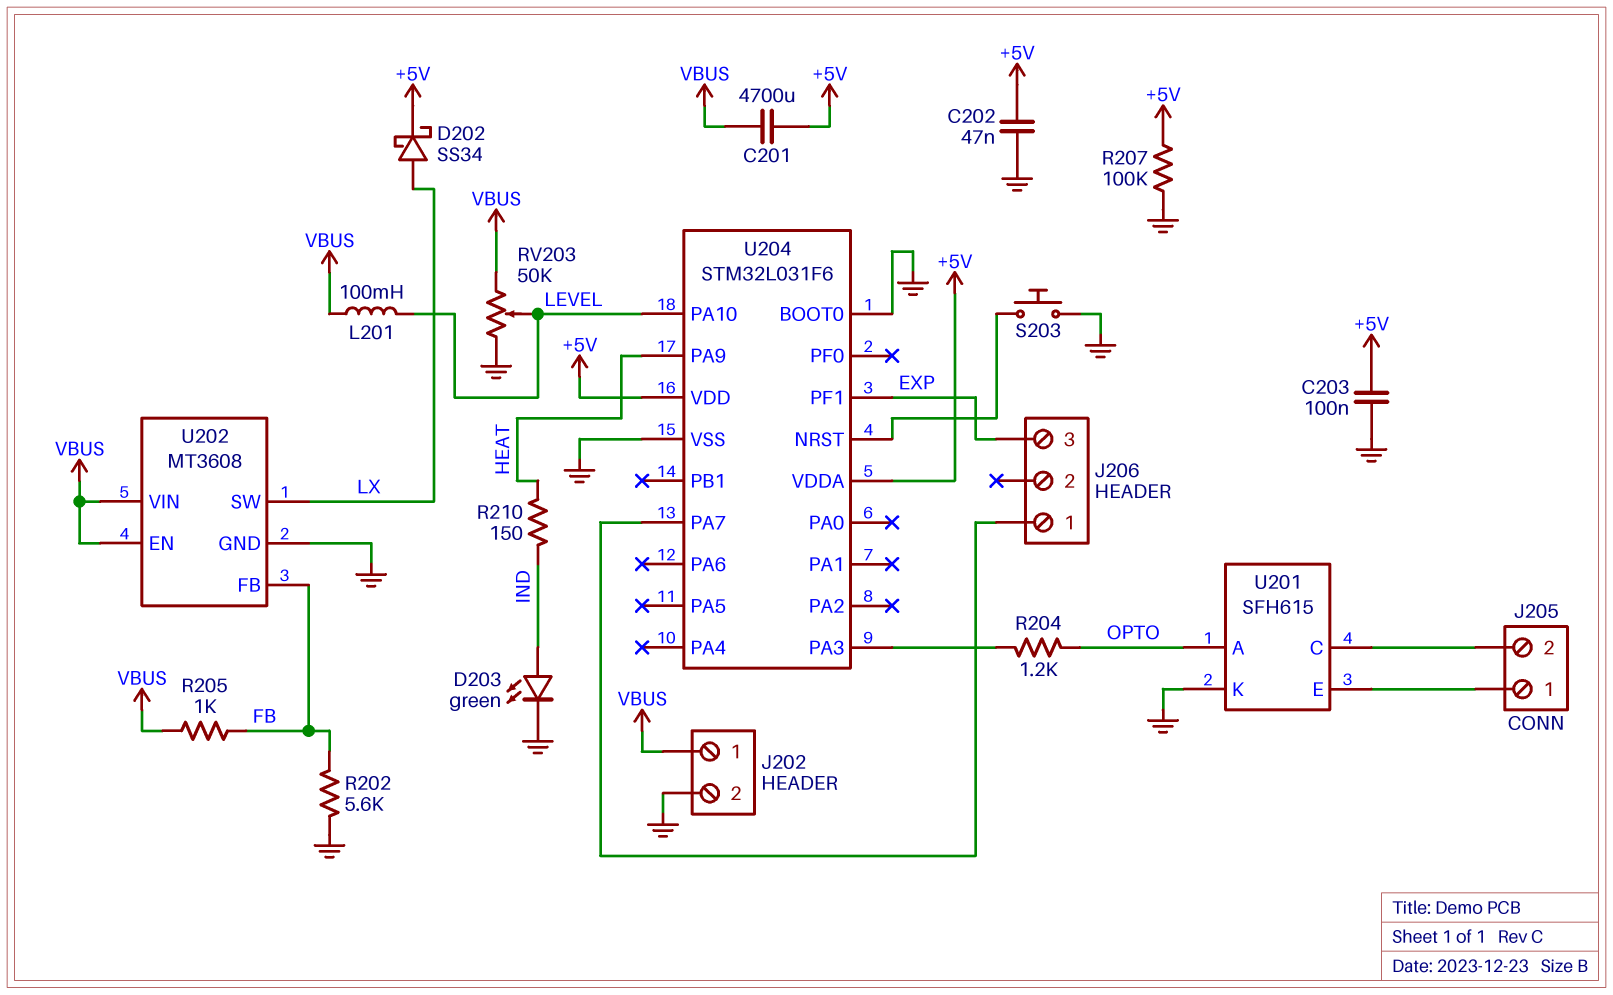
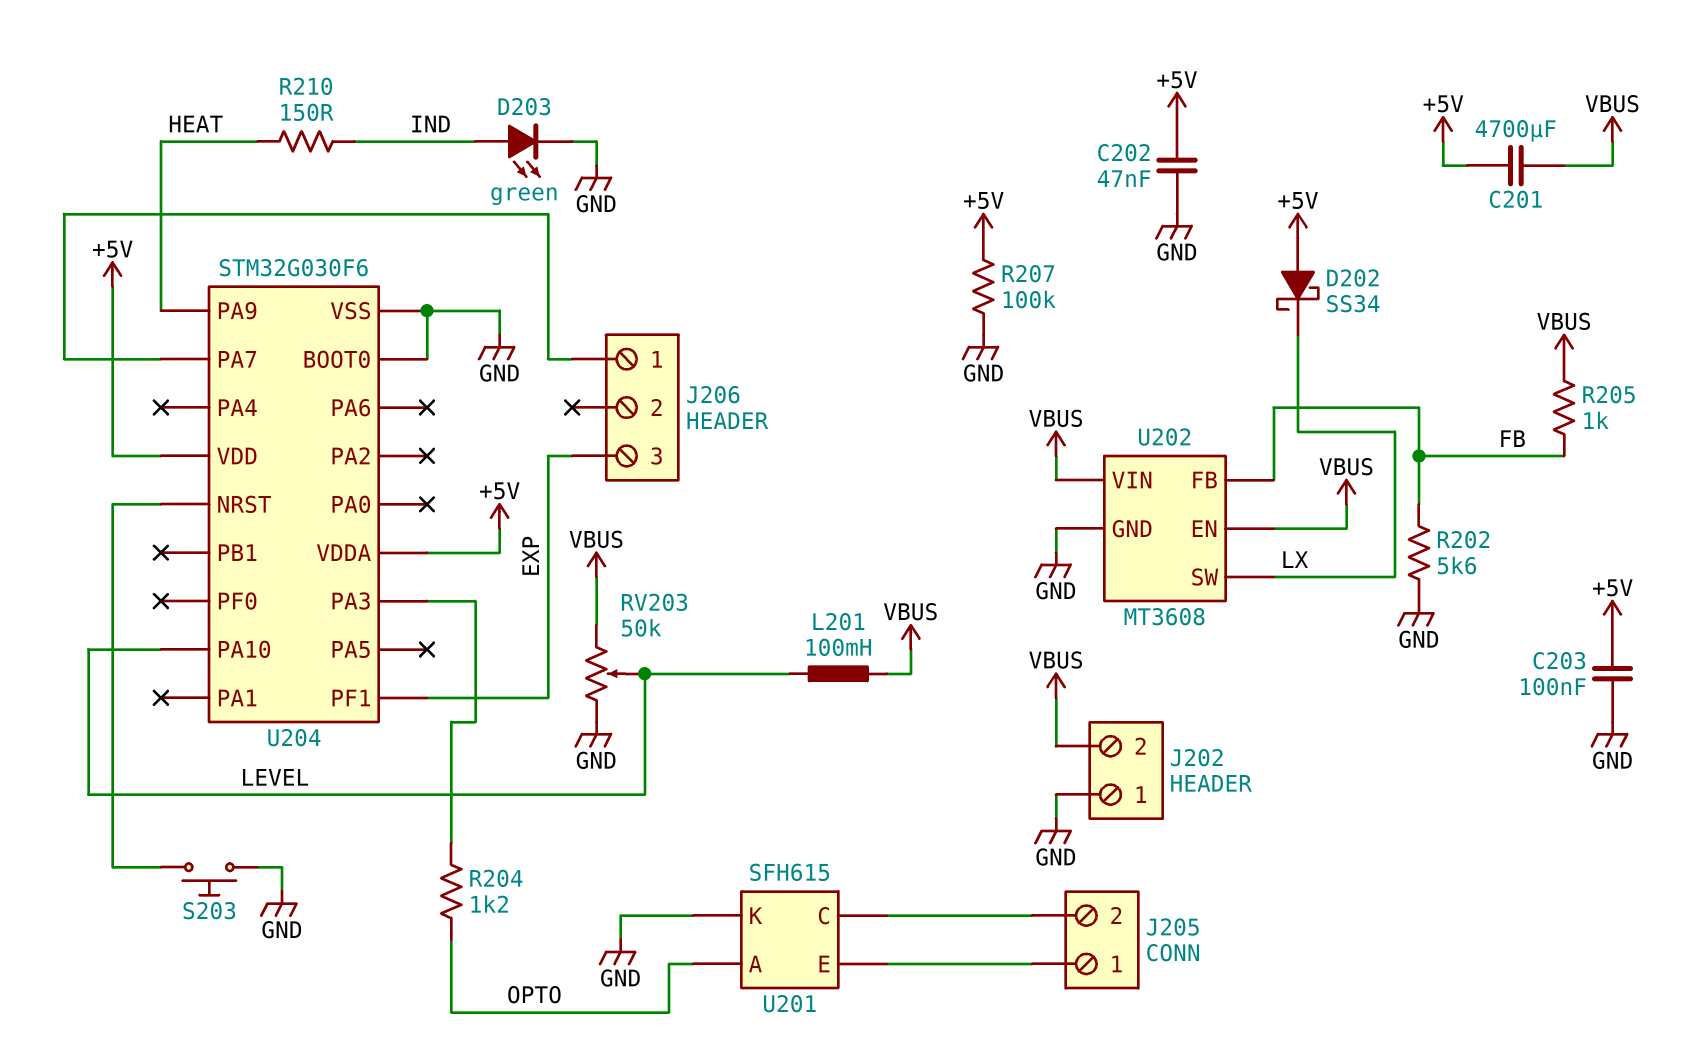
D202: schottky SS34 (A LX, K +5V) -> schottky SS34 (A +5V, K LX)
J202 pin 1: VBUS -> GND
J202 pin 2: GND -> VBUS
U204: STM32L031F6 -> STM32G030F6

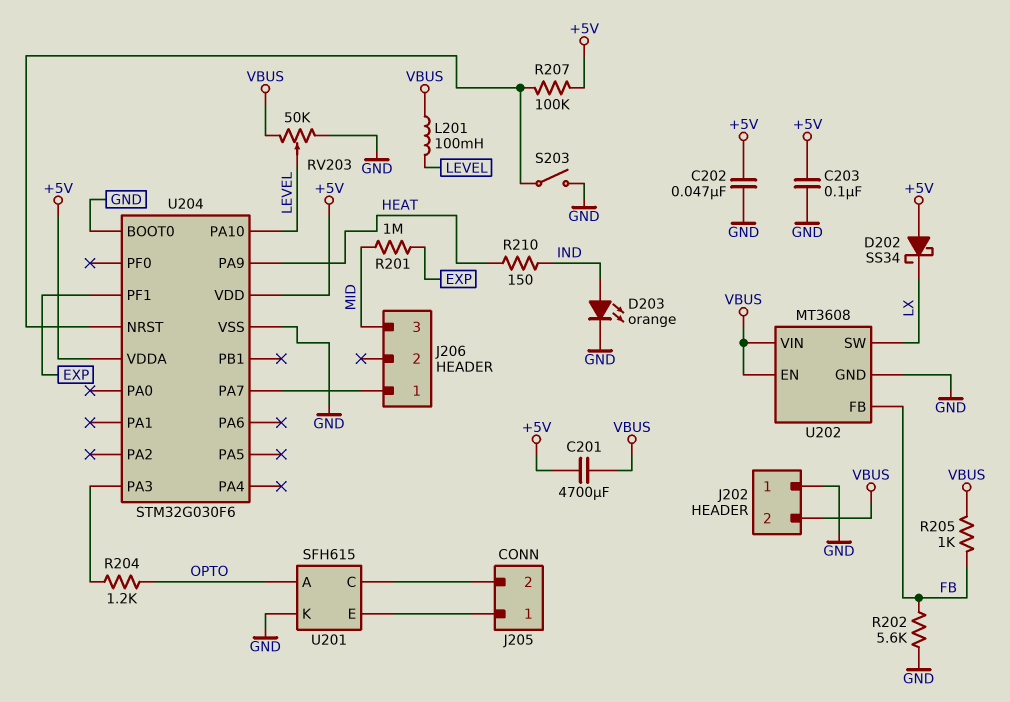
D203: LED green (A IND, K GND) -> LED orange (A IND, K GND)
J206 pin 3: EXP -> MID
R201: none -> 1M (EXP, MID)
R207: 100k (+5V, GND) -> 100k (+5V, U204/NRST)
S203: button (GND, U204/NRST) -> switch (GND, U204/NRST)

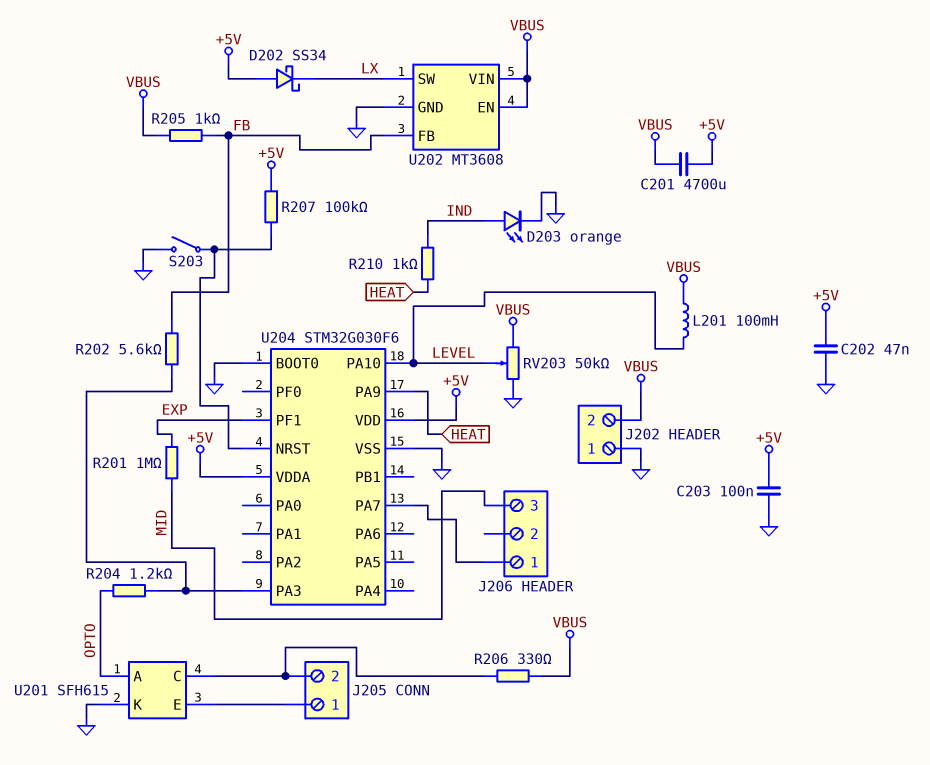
R202: 5.6k (FB, GND) -> 5.6k (FB, U204/PA3)
R206: none -> 330 (J205/2, VBUS)
R210: 150 (HEAT, IND) -> 1k (HEAT, IND)

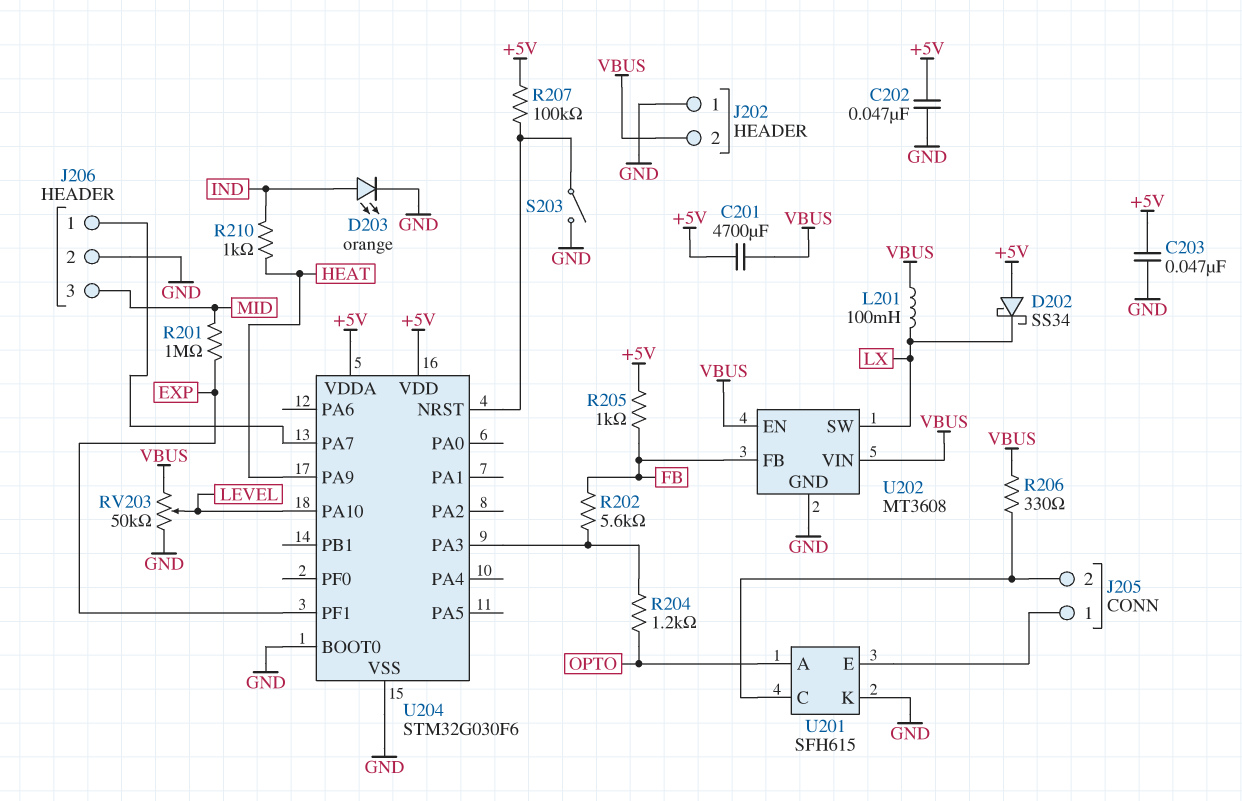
C203: 100nF (+5V, GND) -> 47nF (+5V, GND)
J206 pin 2: none -> GND
L201: 100mH (LEVEL, VBUS) -> 100mH (LX, VBUS)
R205: 1k (FB, VBUS) -> 1k (+5V, FB)

